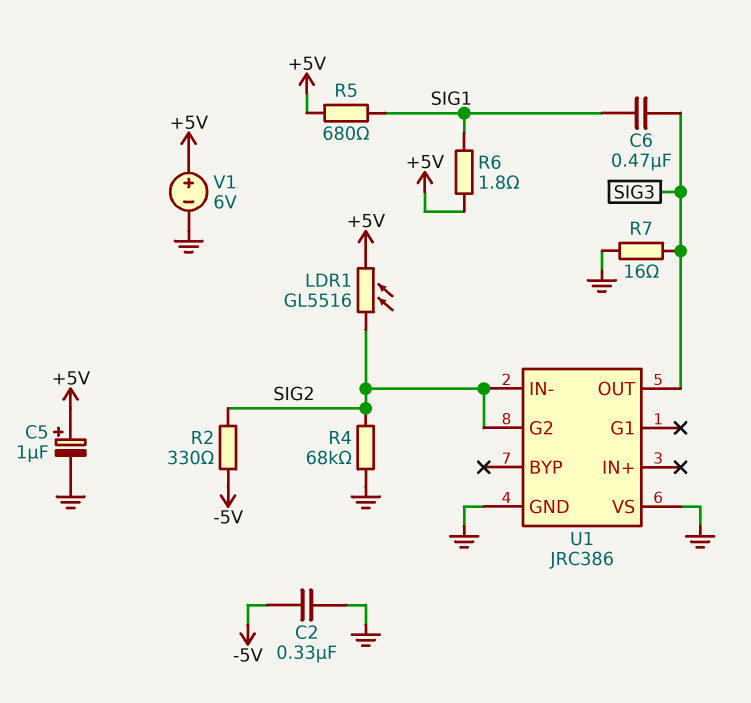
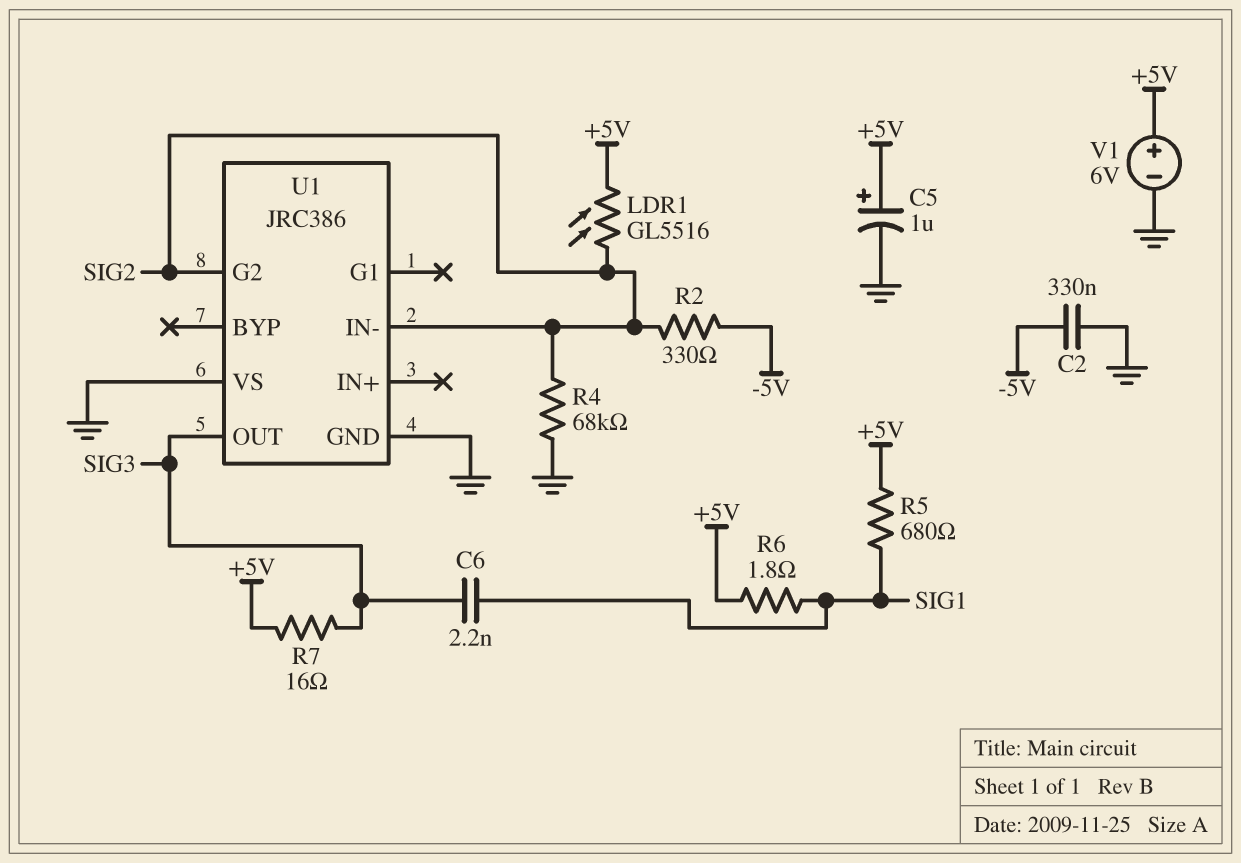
C6: 470nF (SIG1, SIG3) -> 2.2nF (SIG1, SIG3)
R7: 16 (GND, SIG3) -> 16 (+5V, SIG3)

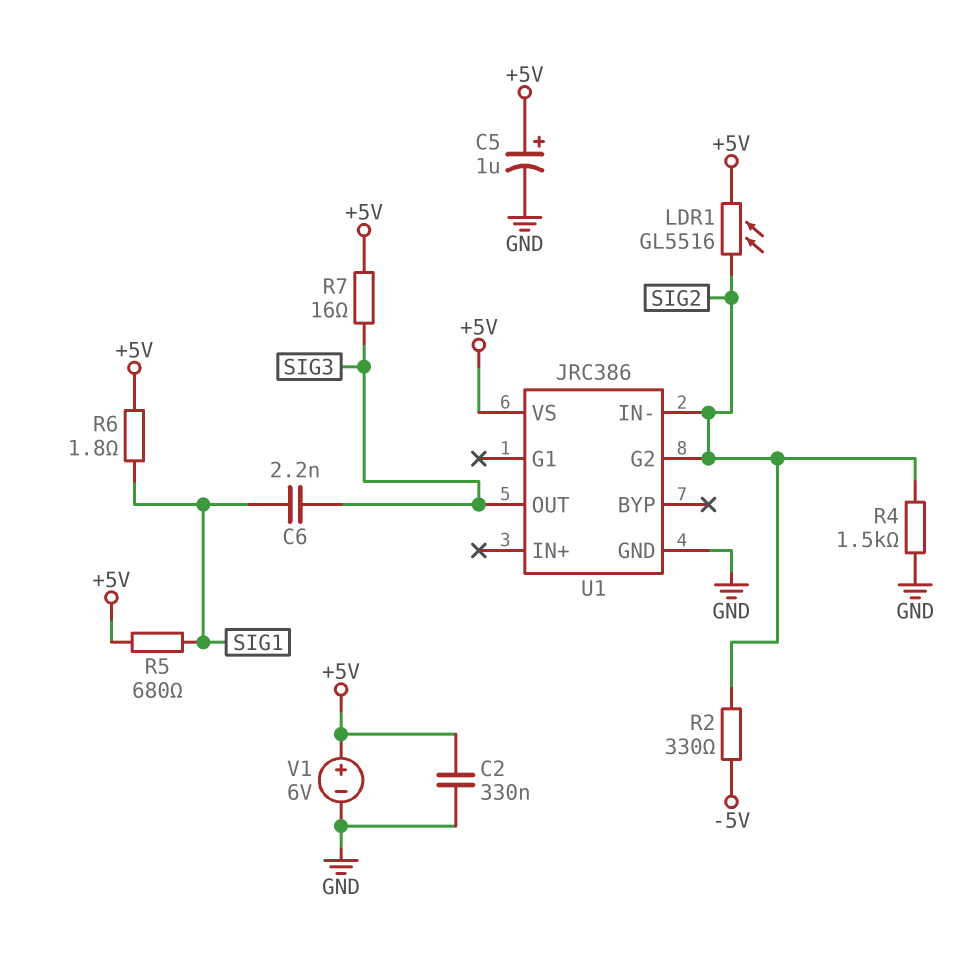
C2: 330nF (-5V, GND) -> 330nF (+5V, GND)
R4: 68k (GND, SIG2) -> 1.5k (GND, SIG2)
U1 pin VS: GND -> +5V

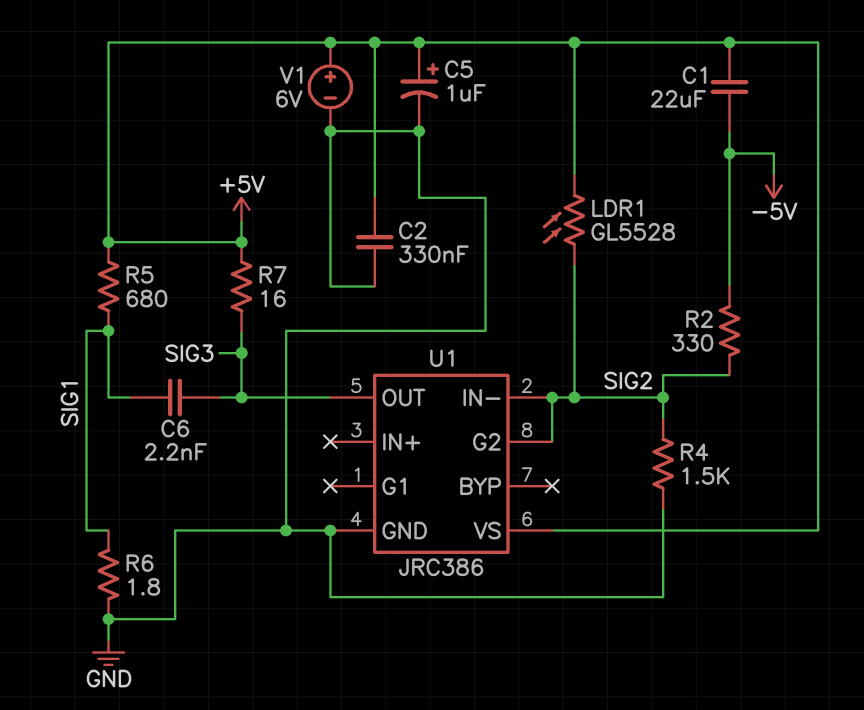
C1: none -> 22uF (+5V, -5V)
LDR1: GL5516 (+5V, SIG2) -> GL5528 (+5V, SIG2)
R6: 1.8 (+5V, SIG1) -> 1.8 (GND, SIG1)

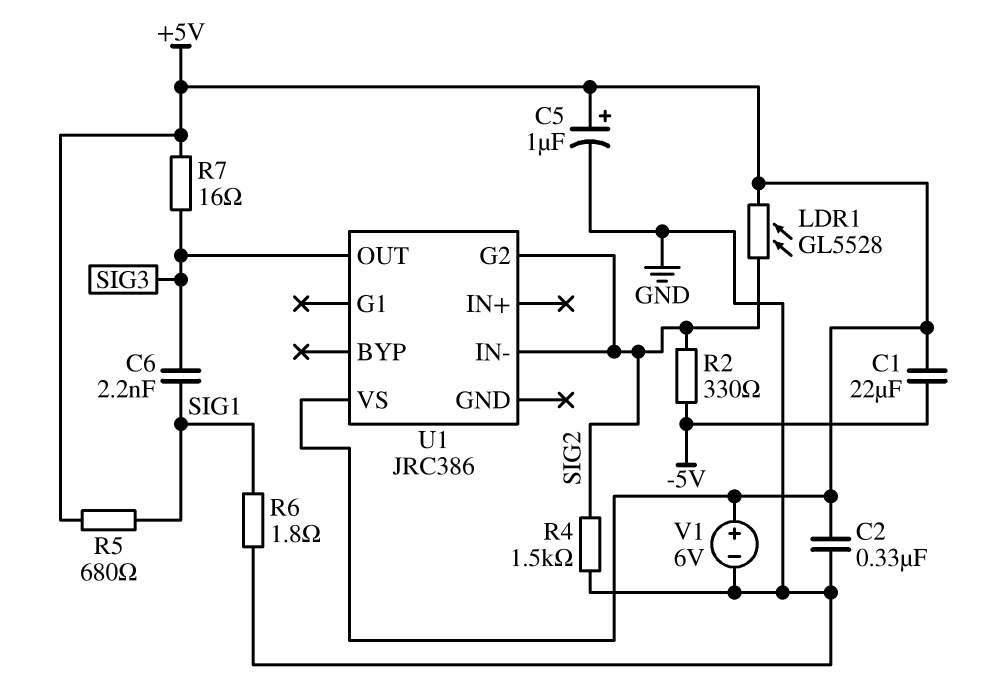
U1 pin GND: GND -> none

